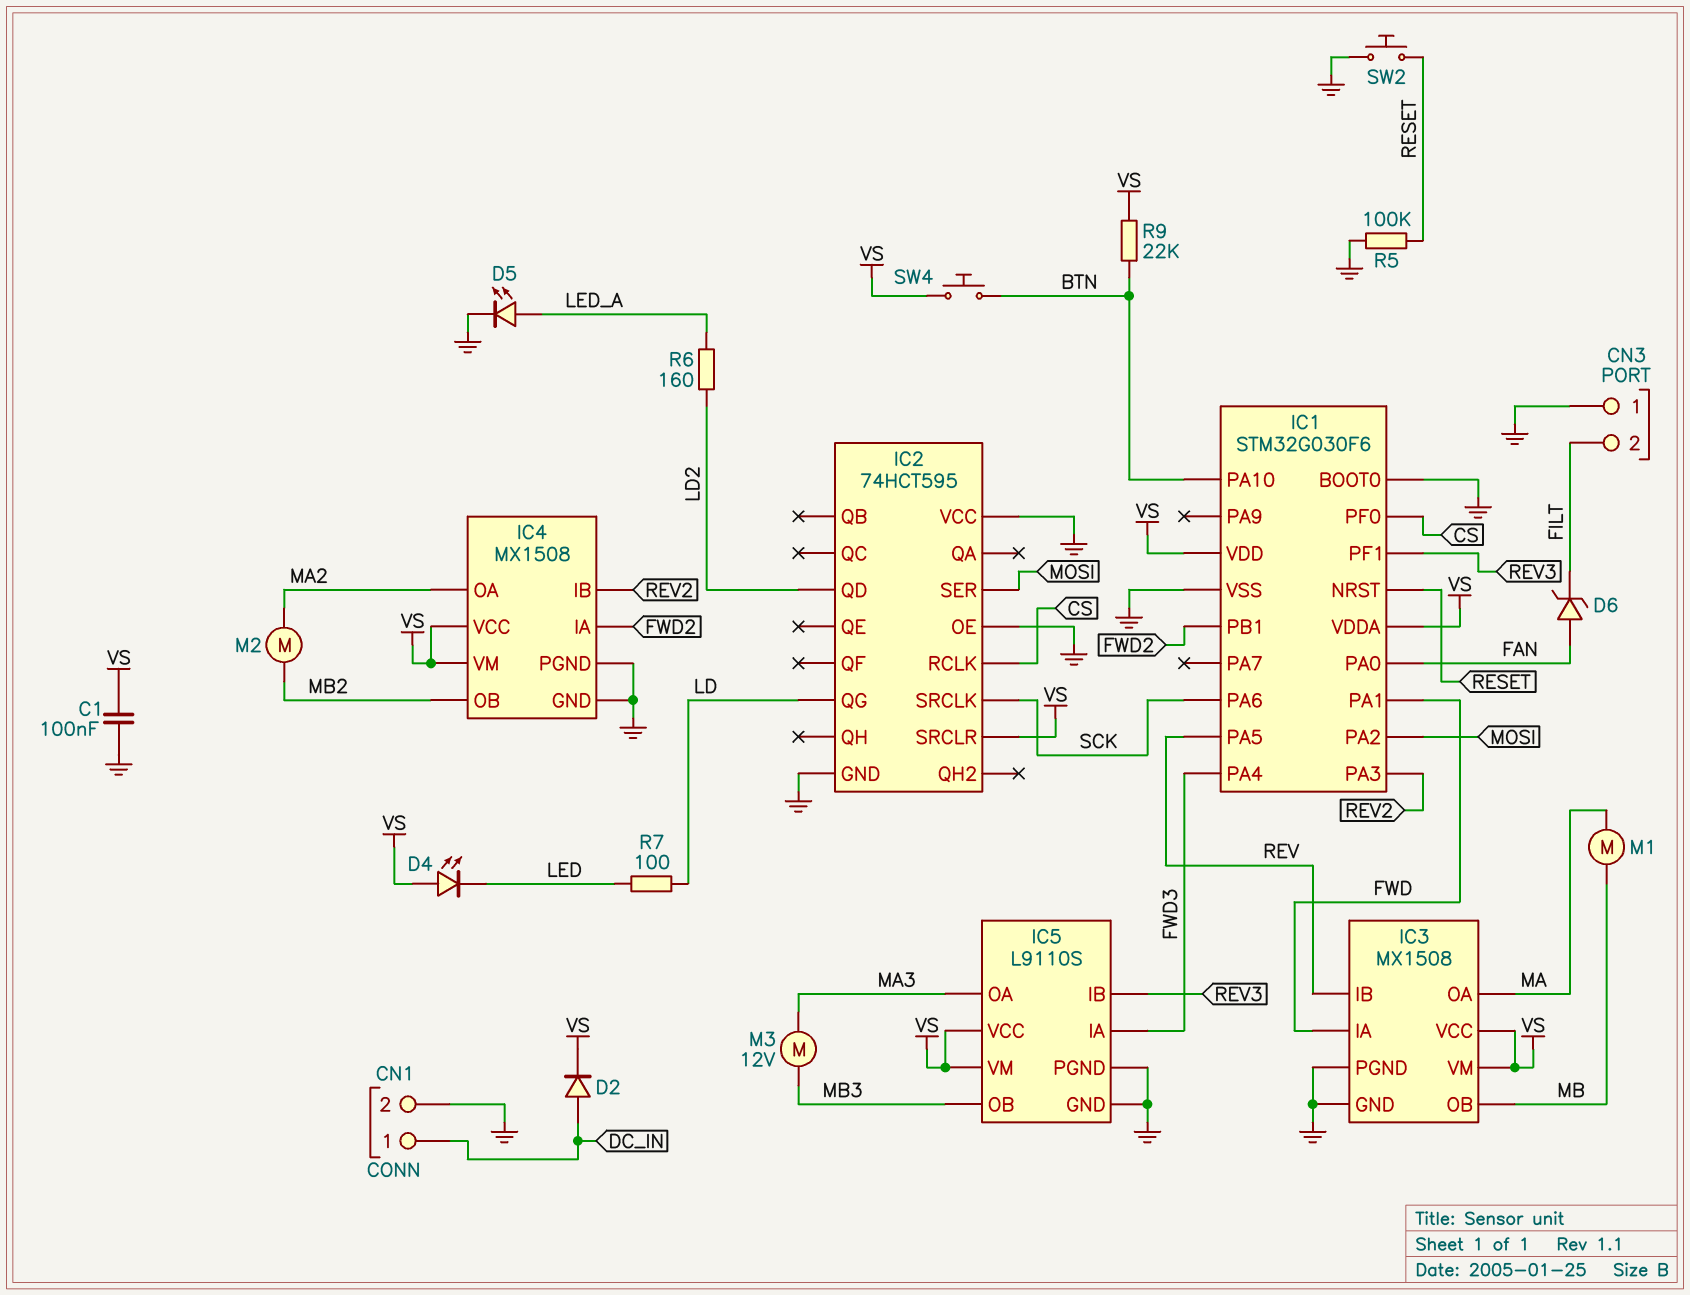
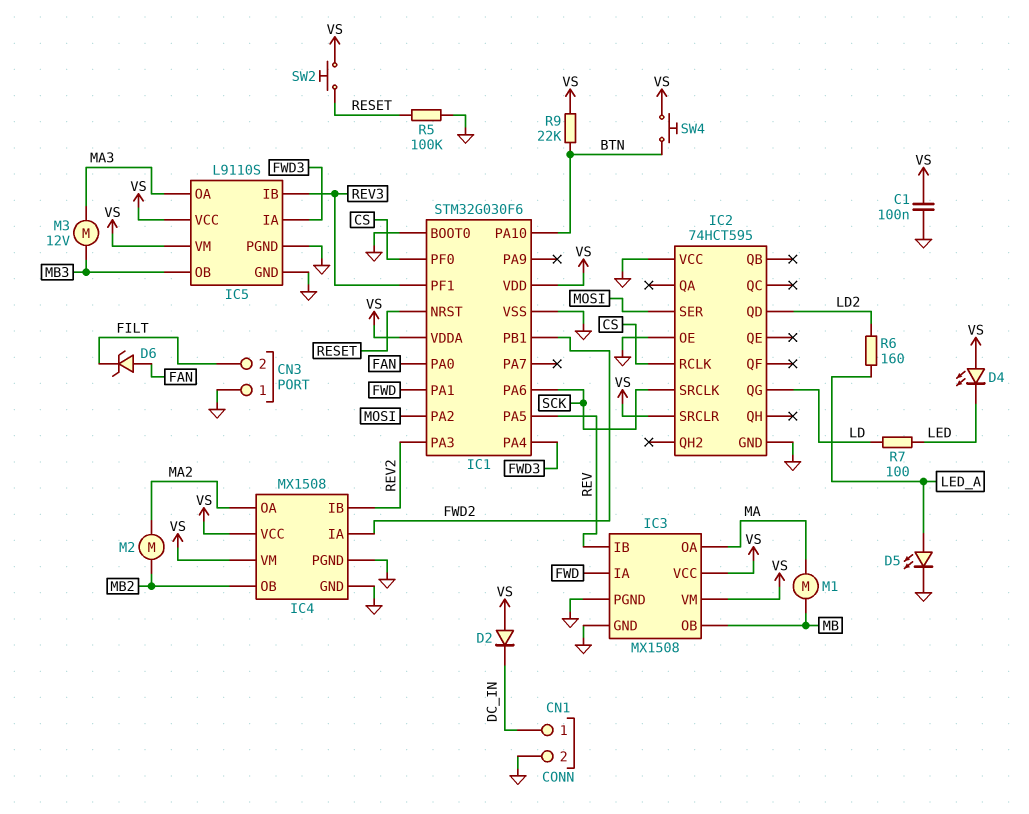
D2: diode (A DC_IN, K VS) -> diode (A VS, K DC_IN)
SW2: button (GND, RESET) -> button (RESET, VS)

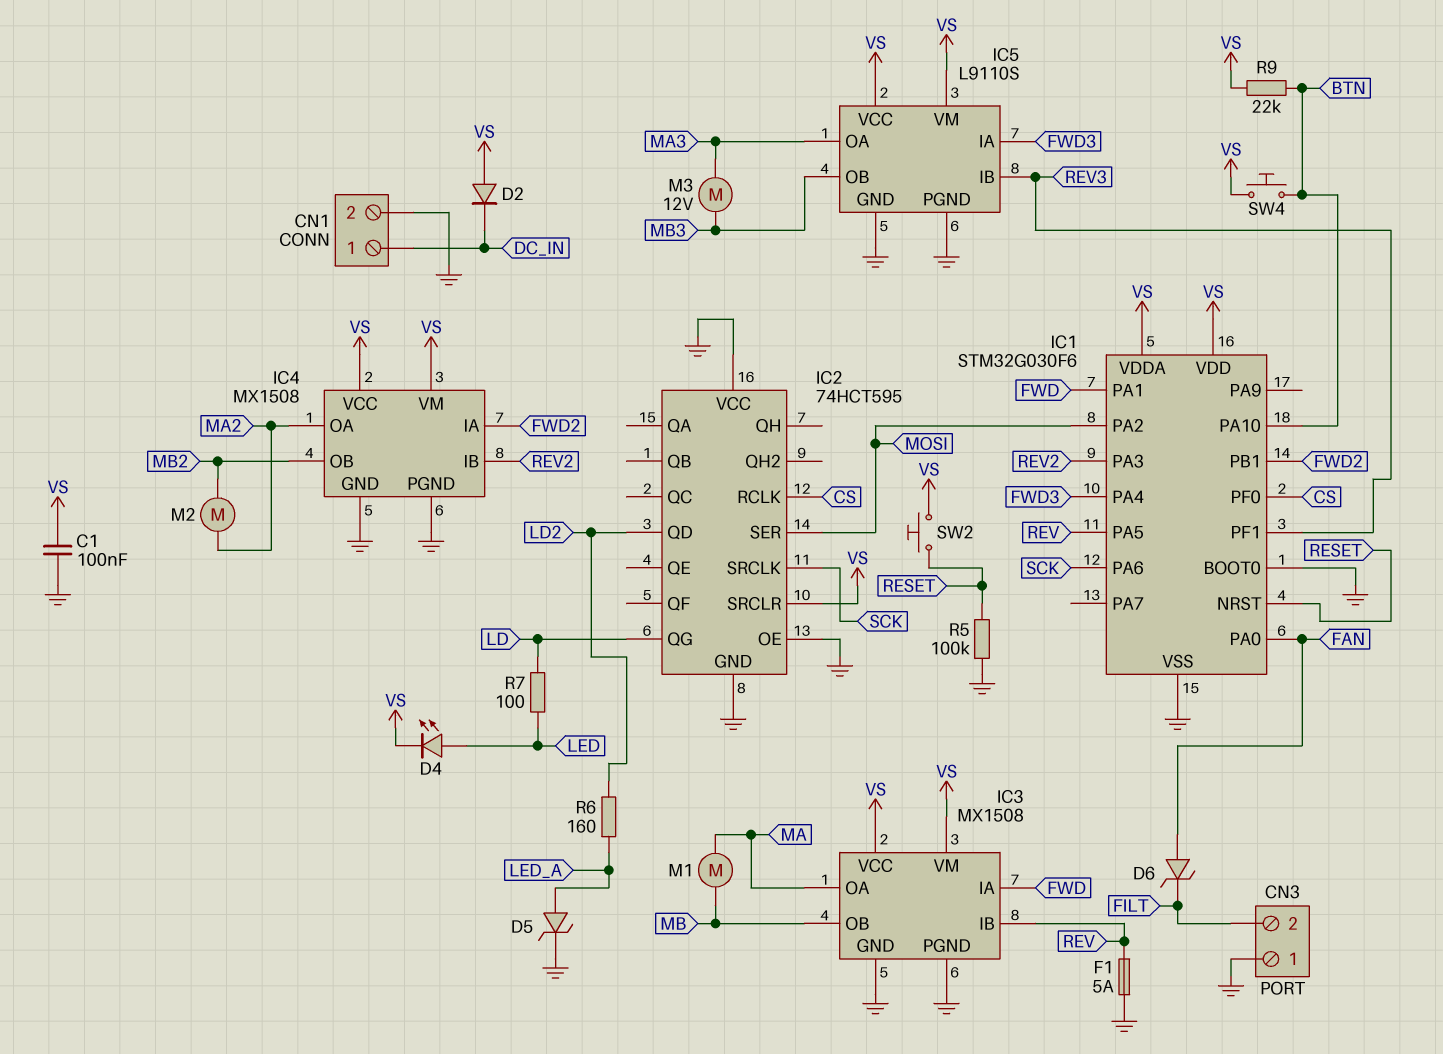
D4: LED (A VS, K LED) -> LED (A LED, K VS)
D5: LED (A LED_A, K GND) -> zener (A LED_A, K GND)
F1: none -> 5A (GND, REV)

